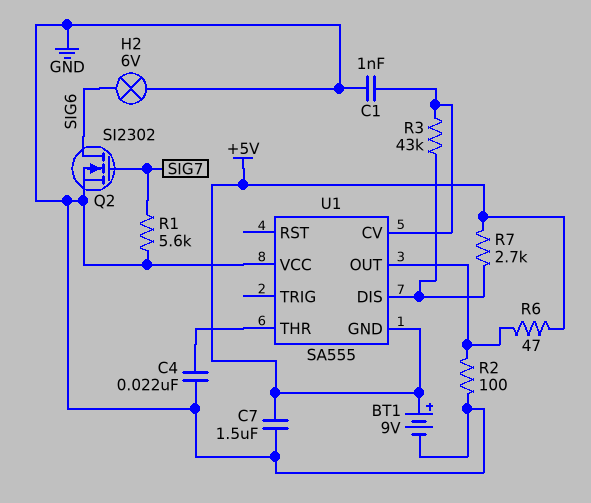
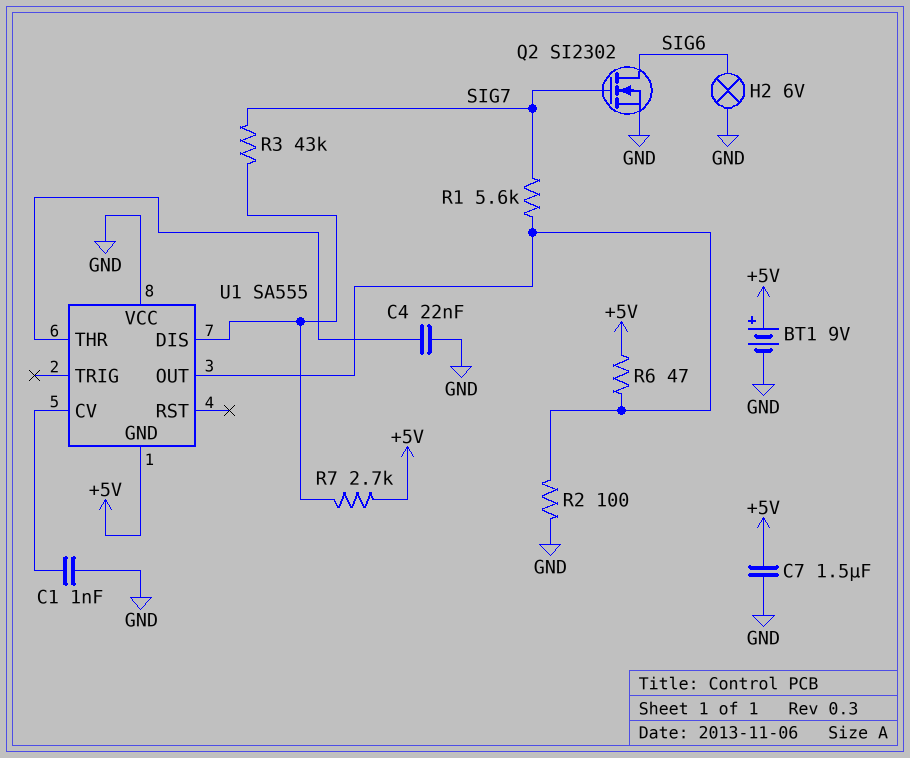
R1: 5.6k (GND, SIG7) -> 5.6k (SIG7, U1/OUT)
R3: 43k (U1/CV, U1/DIS) -> 43k (SIG7, U1/DIS)

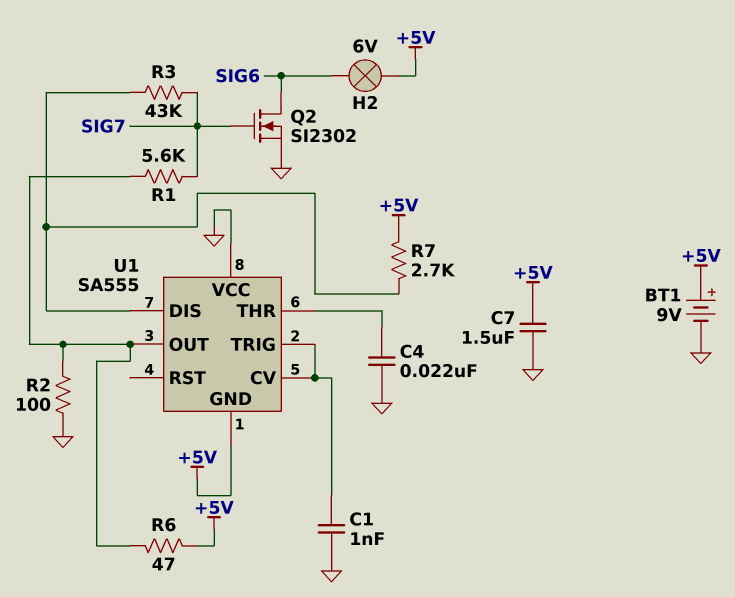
H2: lamp 6V (GND, SIG6) -> lamp 6V (+5V, SIG6)
U1 pin TRIG: none -> U1/CV

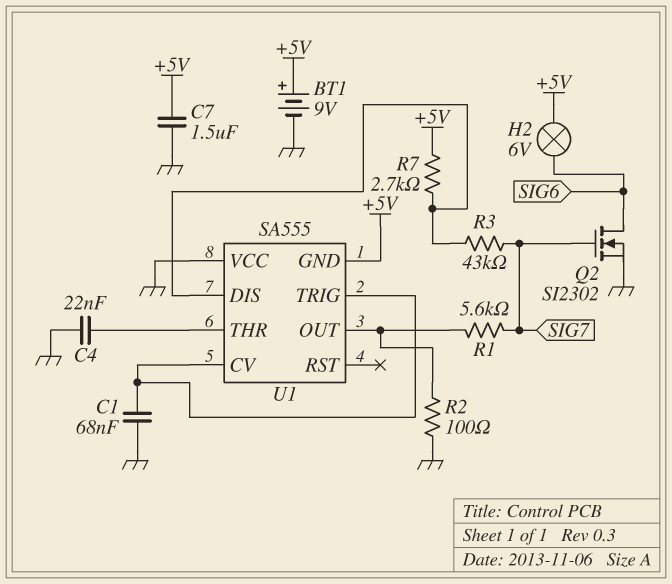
C1: 1nF (GND, U1/CV) -> 68nF (GND, U1/CV)
R6: 47 (+5V, U1/OUT) -> none

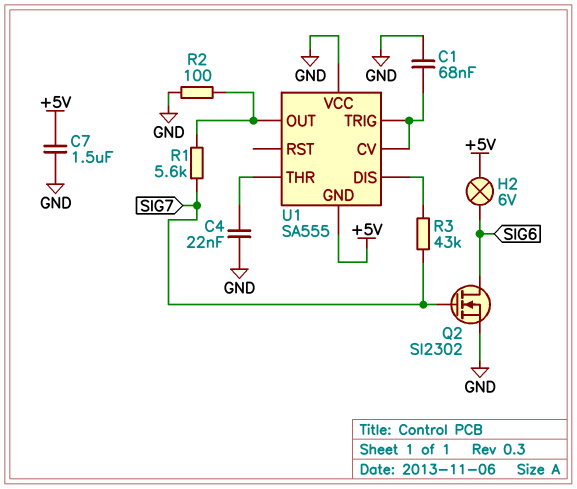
BT1: 9V (plus +5V, minus GND) -> none
R7: 2.7k (+5V, U1/DIS) -> none

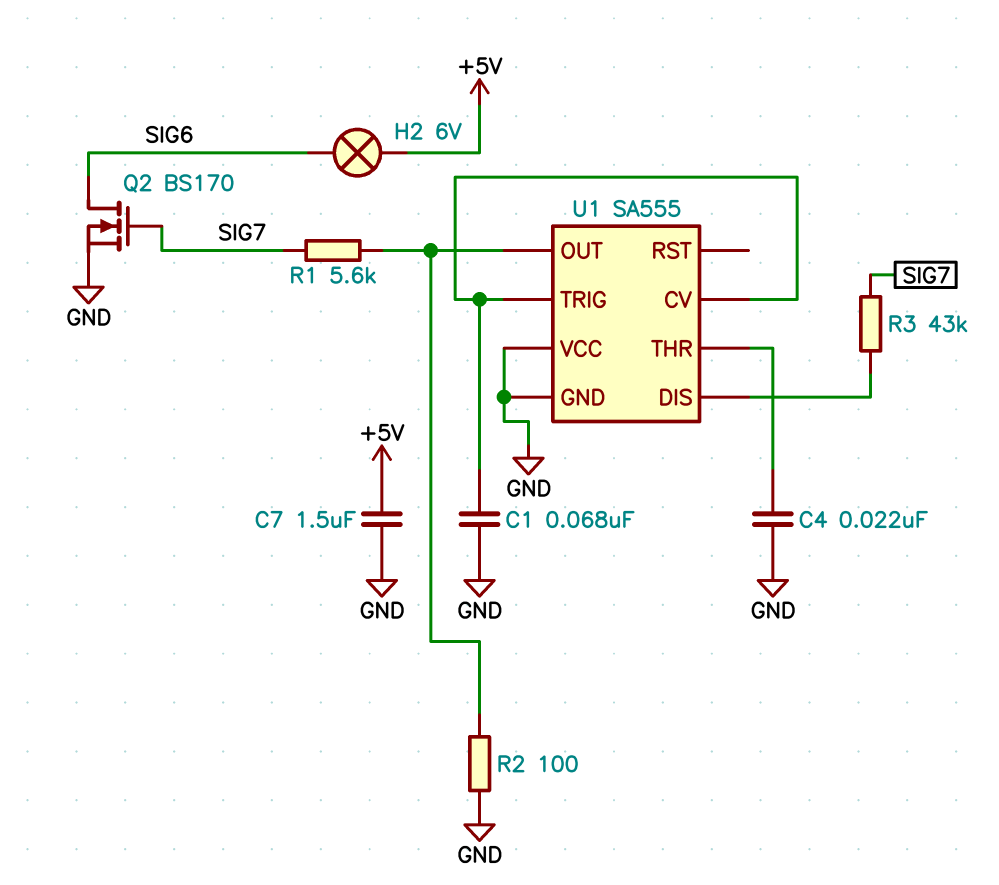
Q2: NMOS SI2302 (G SIG7, D SIG6, S GND) -> NMOS BS170 (G SIG7, D SIG6, S GND)
U1 pin GND: +5V -> GND

